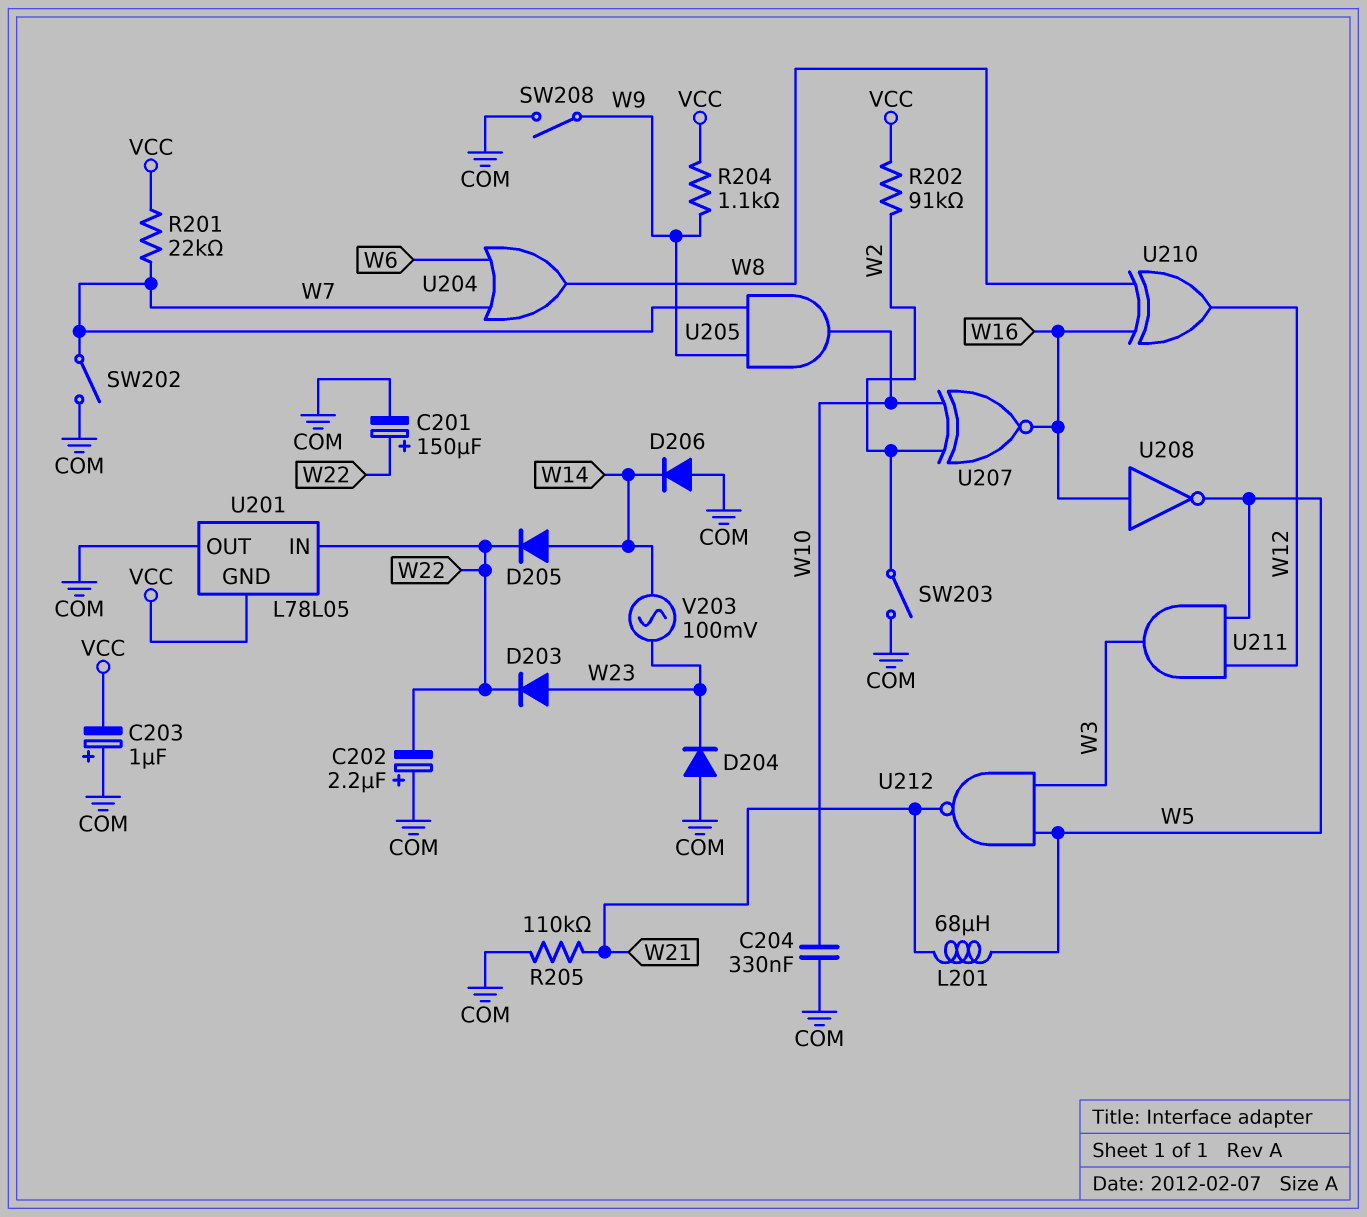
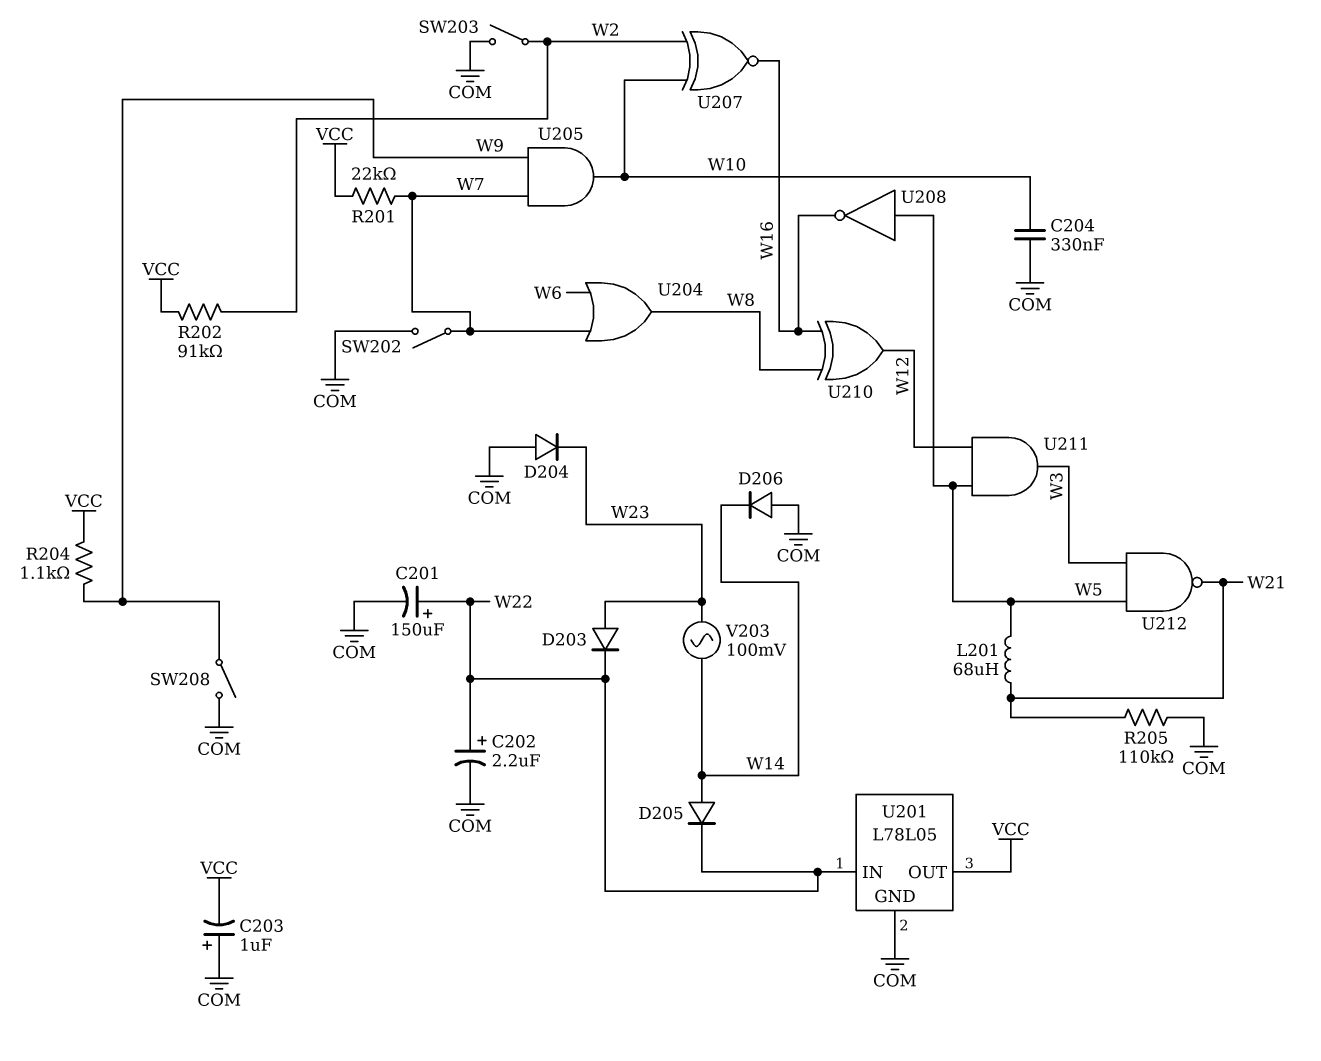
C202: 2.2uF (plus COM, minus W22) -> 2.2uF (plus W22, minus COM)
U201 pin GND: VCC -> COM
U201 pin OUT: COM -> VCC
U208: NOT (in W16, out W5) -> NOT (in W5, out W16)

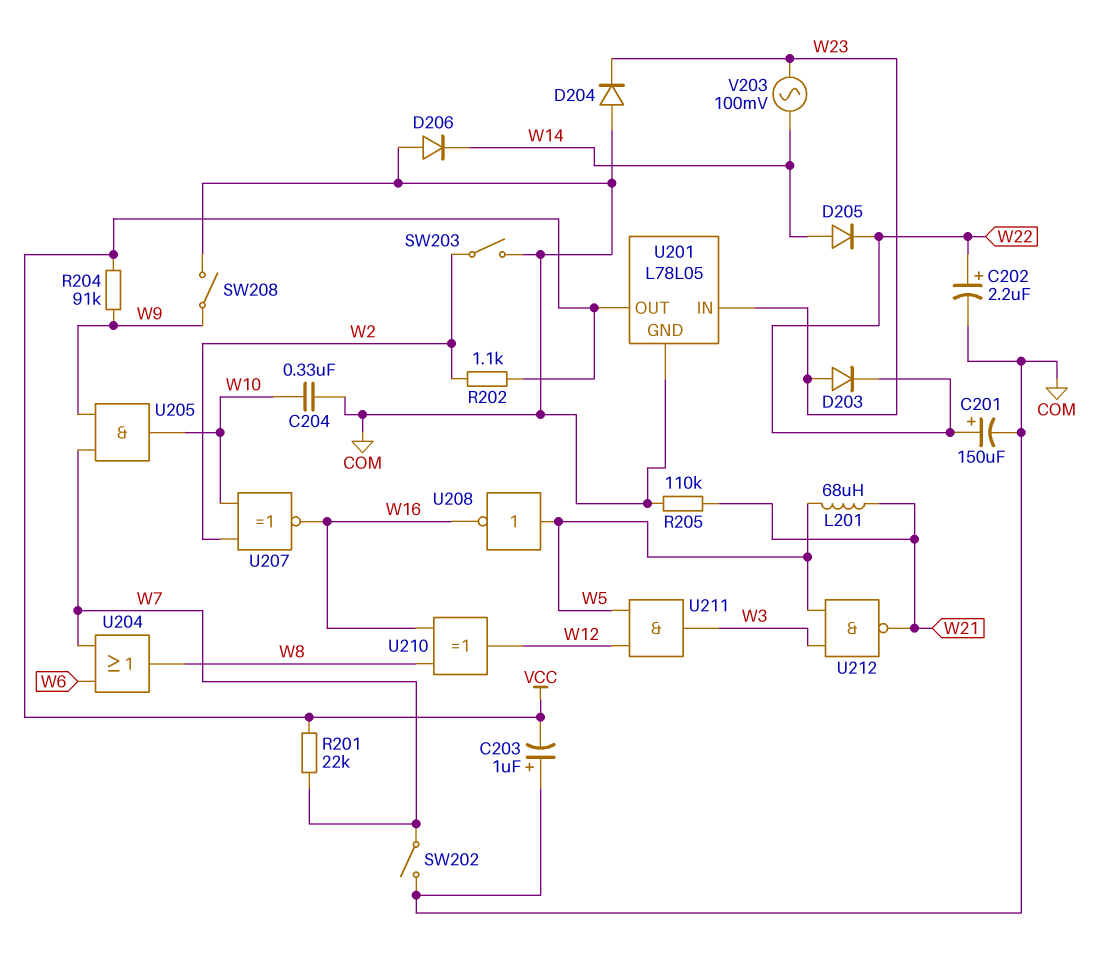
R202: 91k (VCC, W2) -> 1.1k (VCC, W2)
R204: 1.1k (VCC, W9) -> 91k (VCC, W9)
U201 pin IN: W22 -> W23

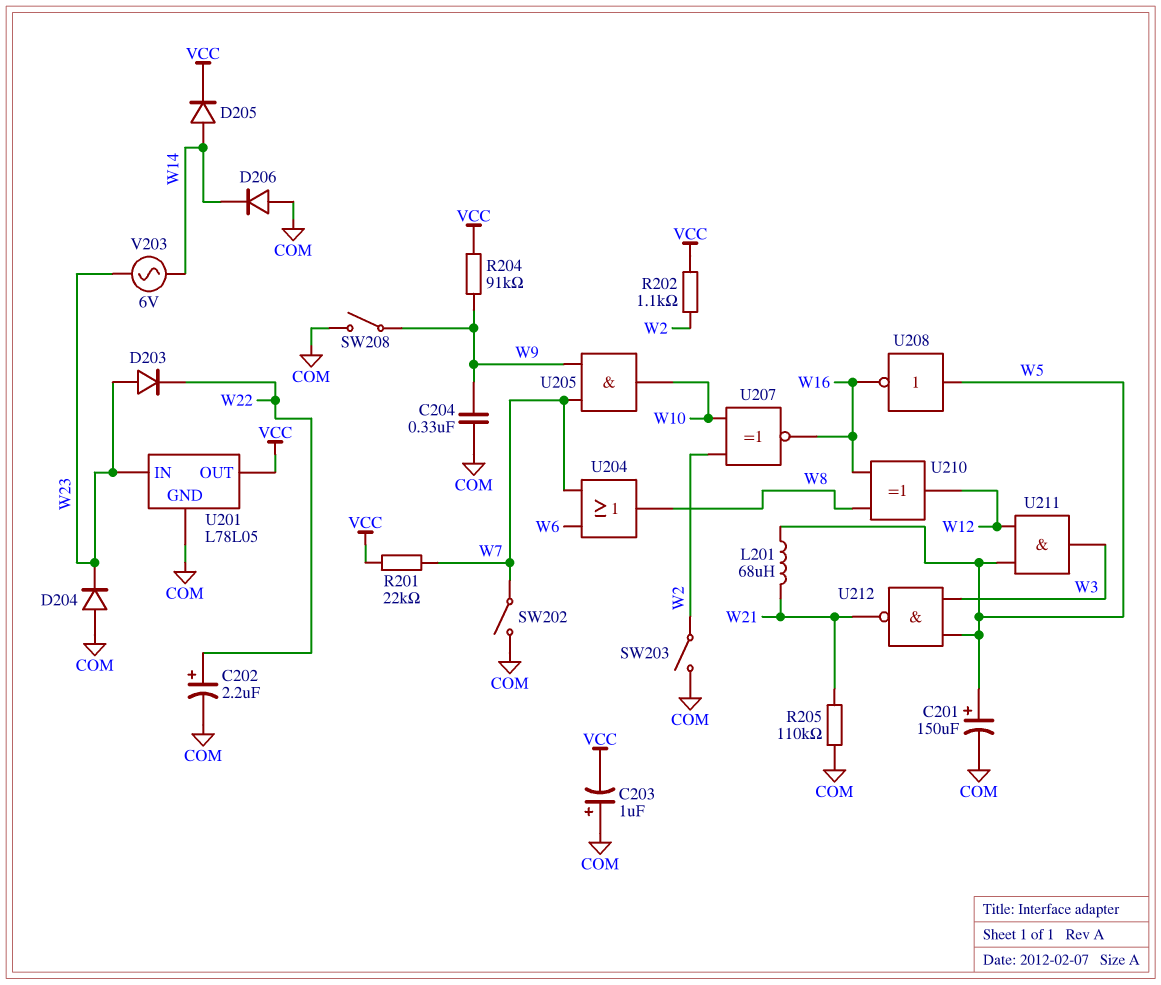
C201: 150uF (plus W22, minus COM) -> 150uF (plus W5, minus COM)
C204: 330nF (COM, W10) -> 330nF (COM, W9)
D205: diode (A W14, K W22) -> diode (A W14, K VCC)
V203: AC 100mV (W14, W23) -> AC 6V (W14, W23)

